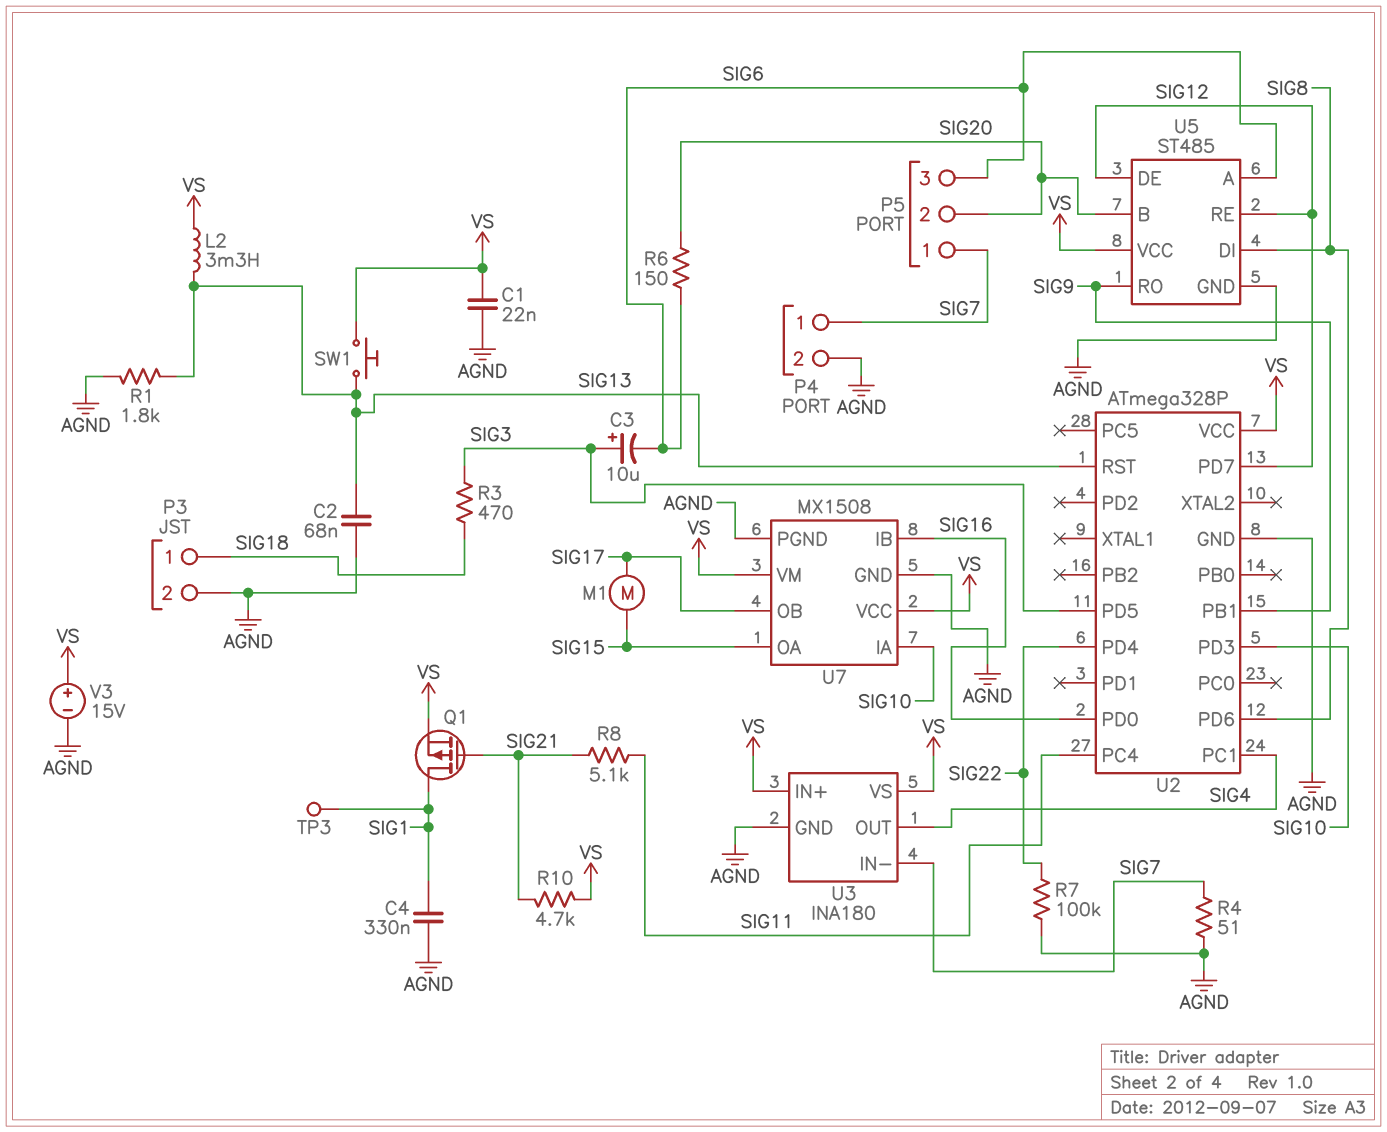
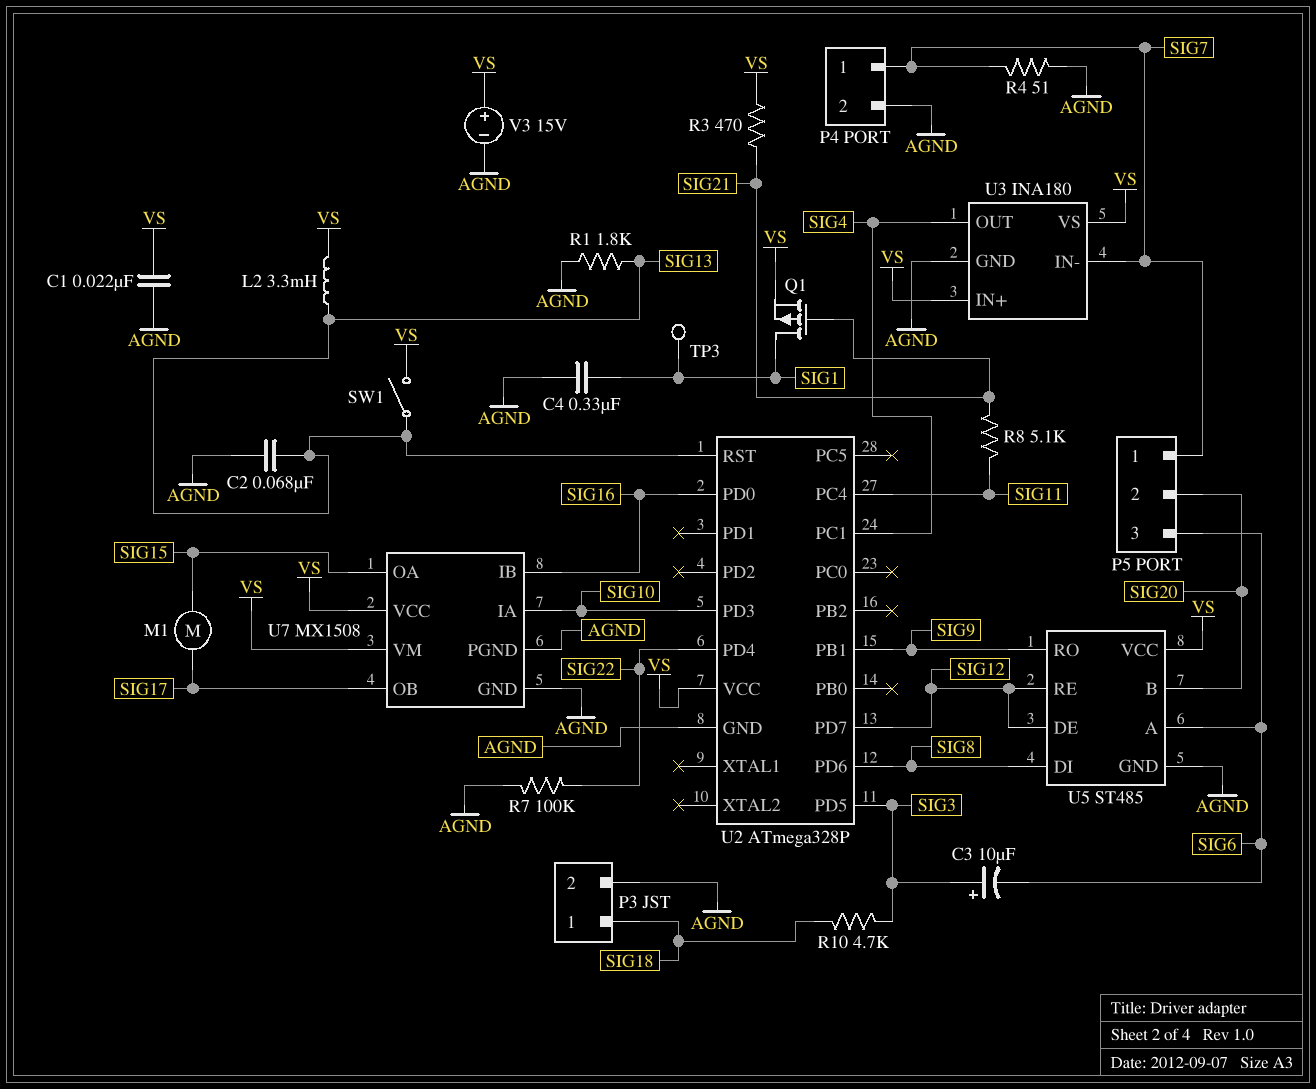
R3: 470 (SIG3, SIG18) -> 470 (SIG21, VS)
R6: 150 (SIG6, SIG20) -> none
R10: 4.7k (SIG21, VS) -> 4.7k (SIG3, SIG18)
SW1: button (SIG13, VS) -> switch (SIG13, VS)

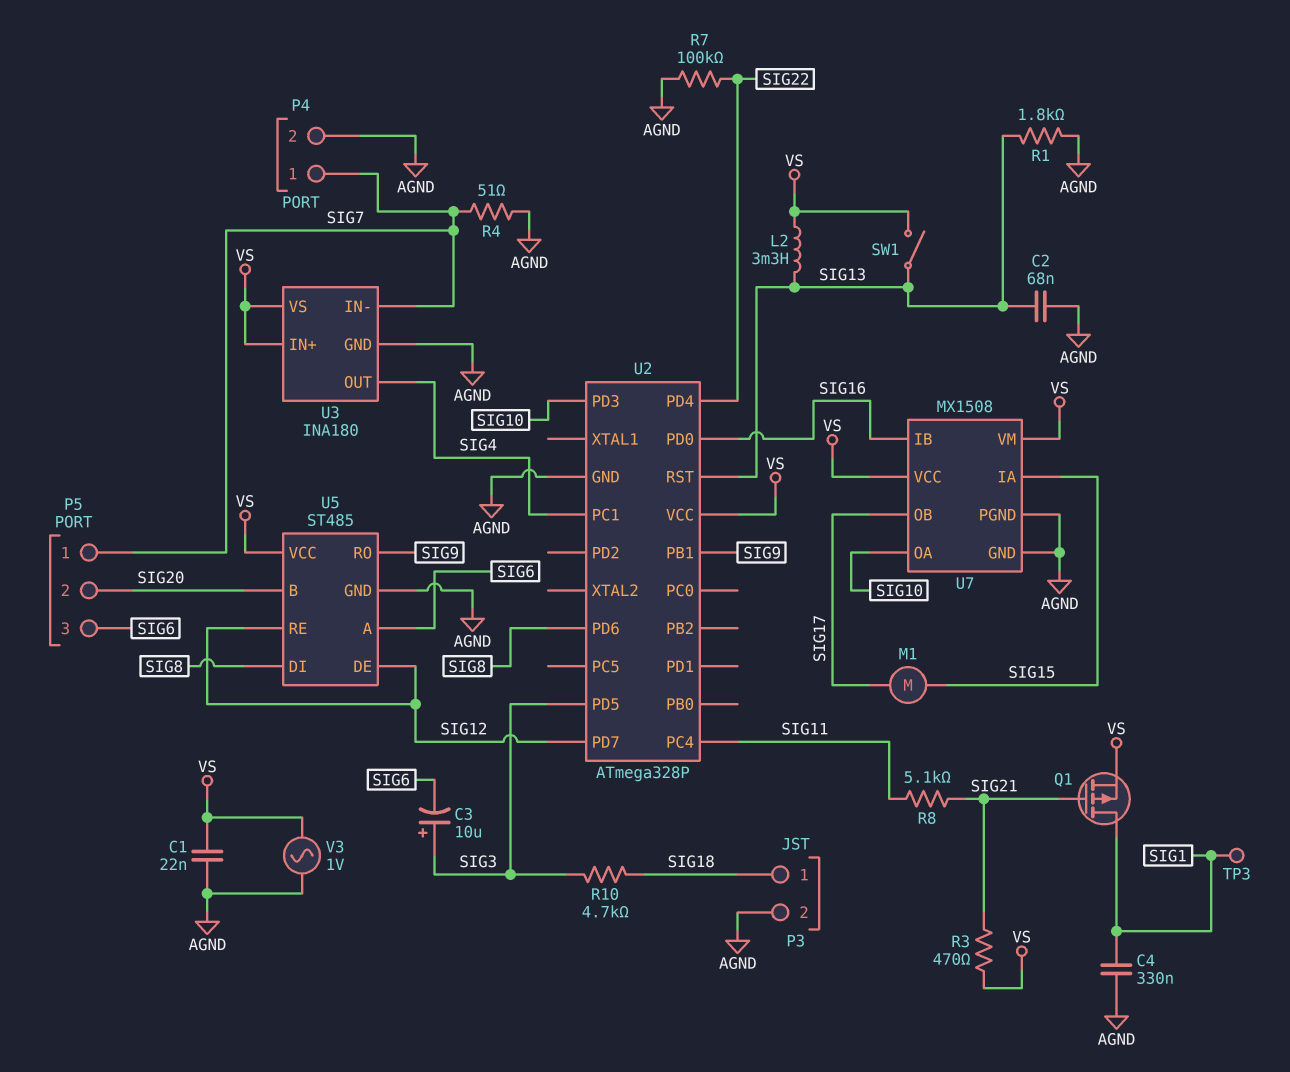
U7 pin IA: SIG10 -> SIG15
U7 pin OA: SIG15 -> SIG10
V3: 15V (plus VS, minus AGND) -> AC 1V (AGND, VS)

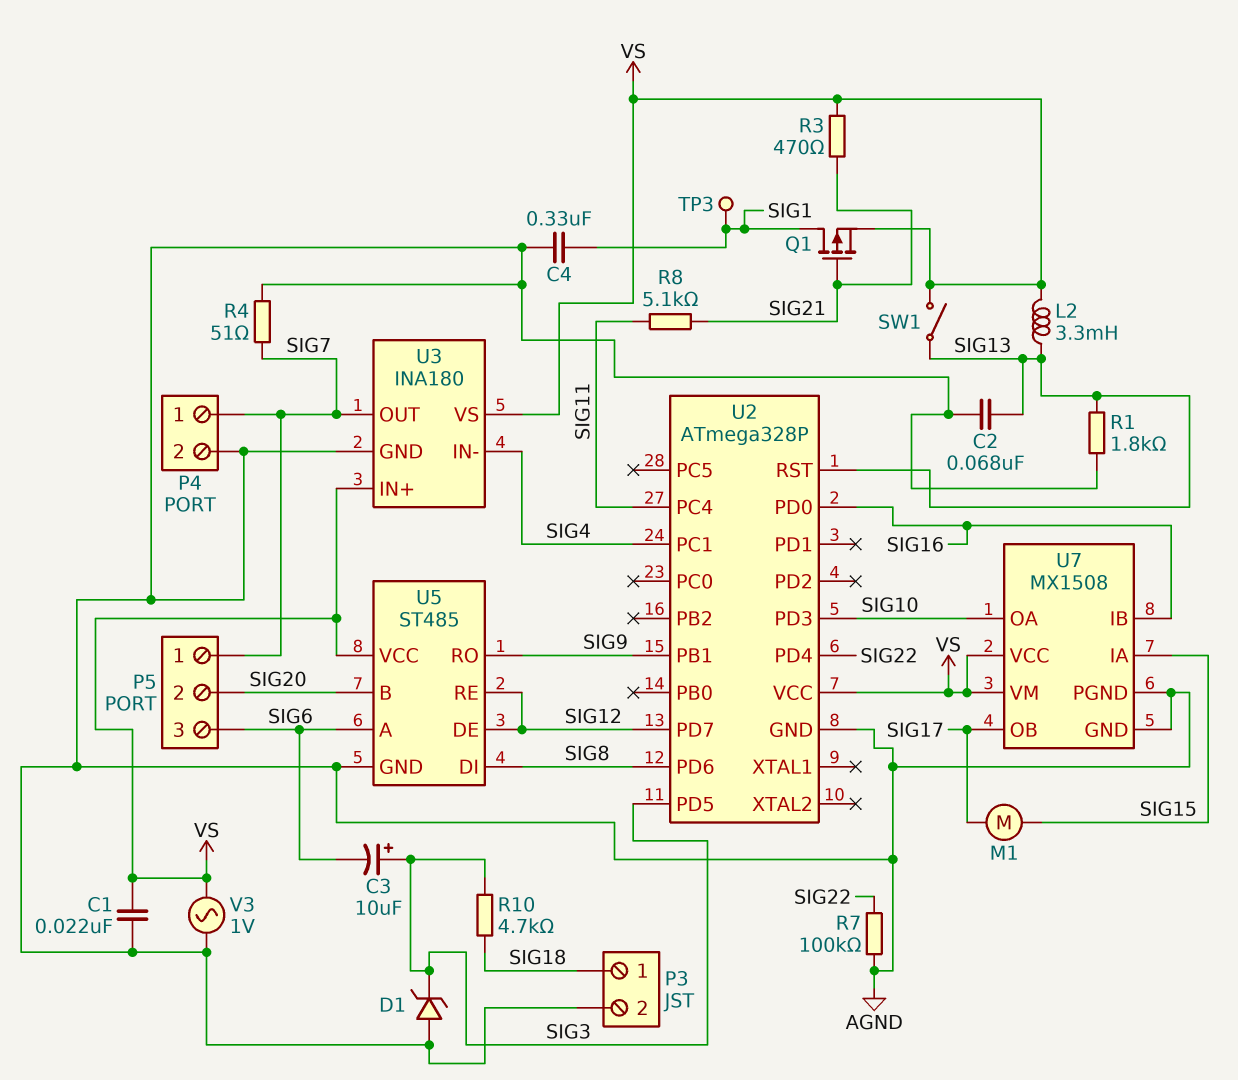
D1: none -> zener (A AGND, K SIG3)
U3 pin IN-: SIG7 -> SIG4
U3 pin OUT: SIG4 -> SIG7

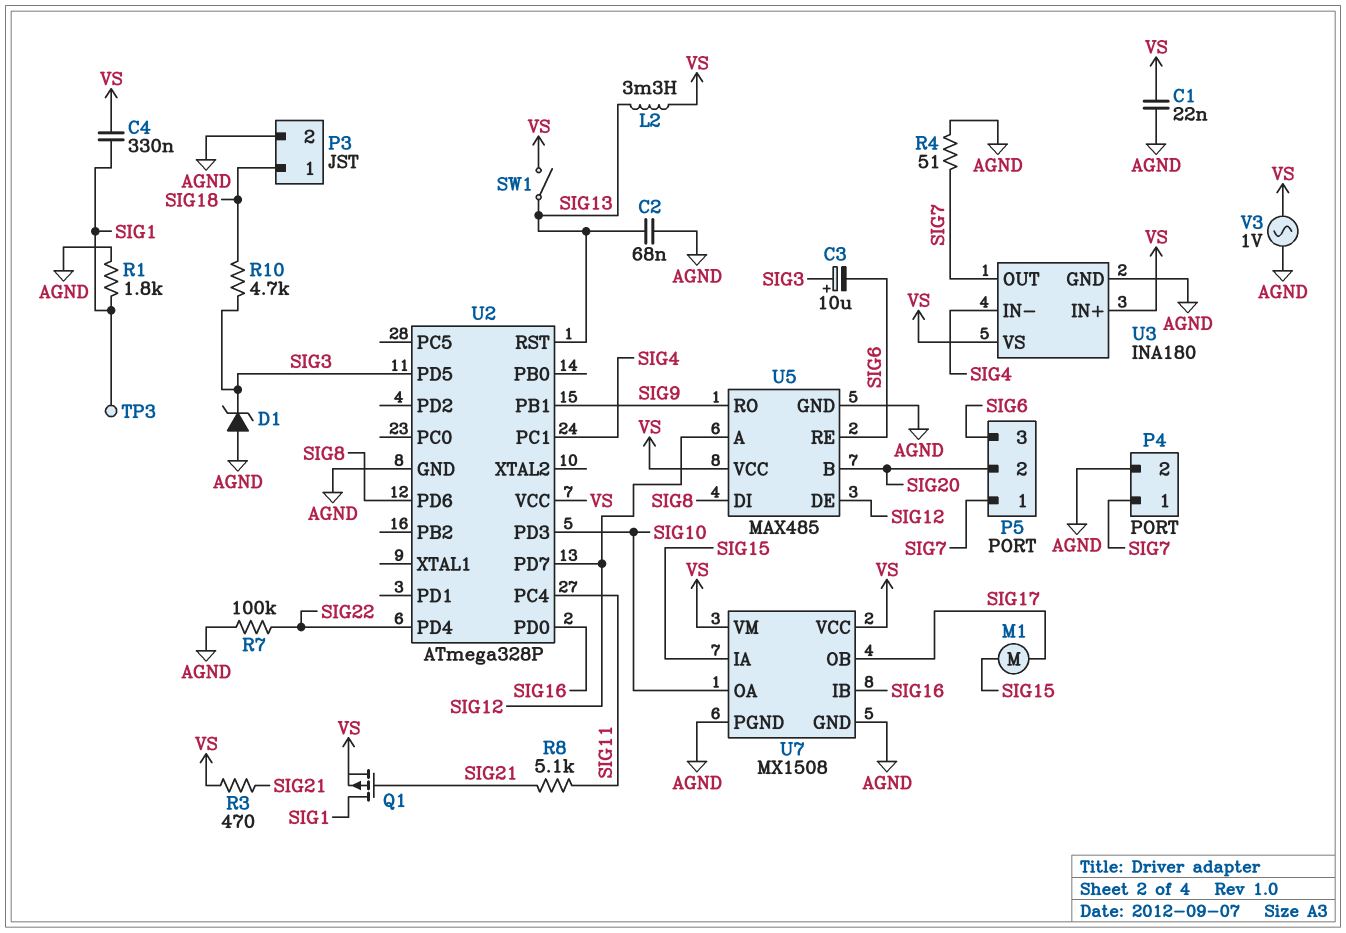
C4: 330nF (AGND, SIG1) -> 330nF (SIG1, VS)
R1: 1.8k (AGND, SIG13) -> 1.8k (AGND, SIG1)
U5: ST485 -> MAX485
U5 pin A: SIG6 -> SIG12
U5 pin RE: SIG12 -> SIG6

